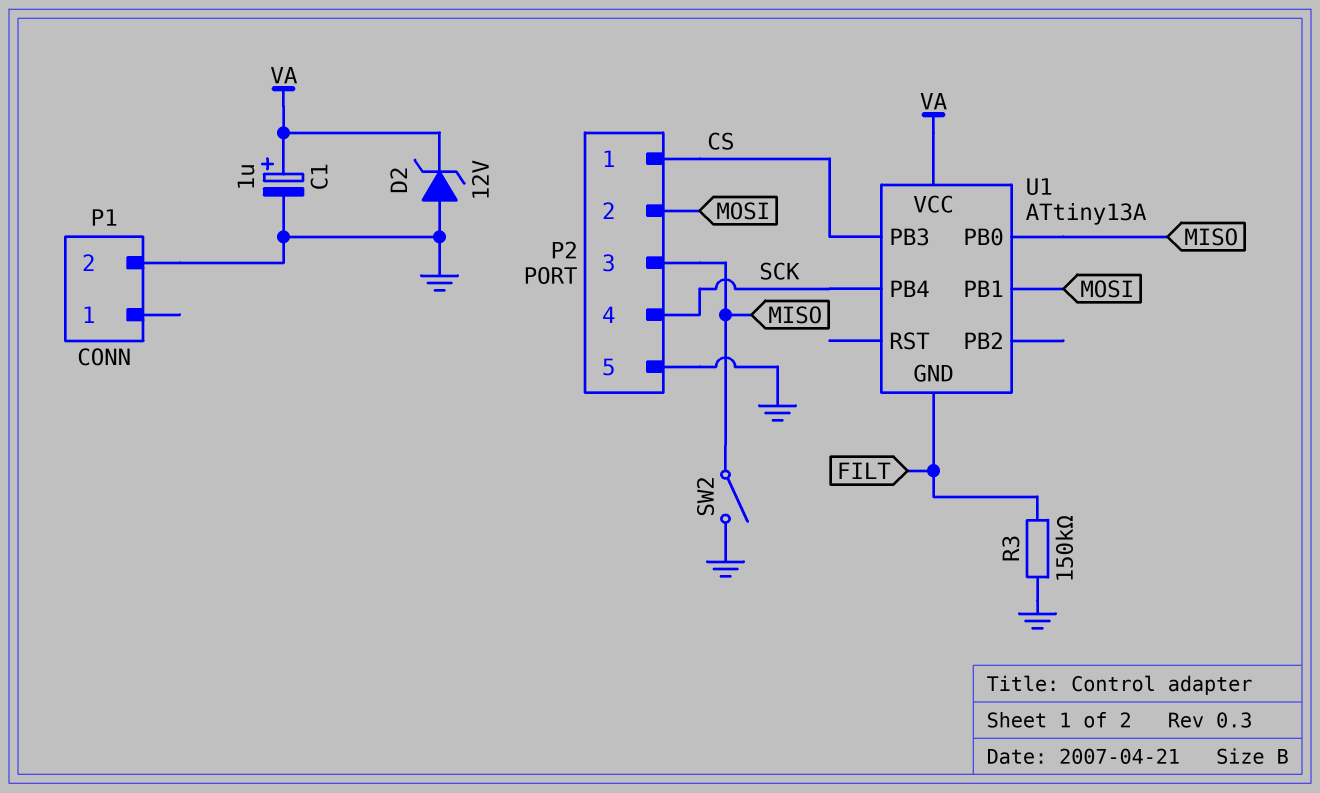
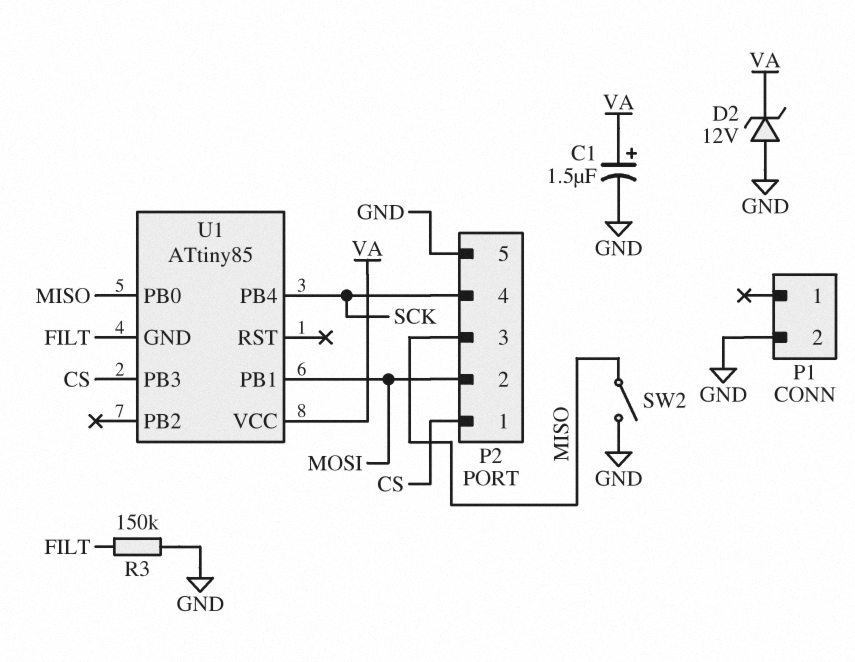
C1: 1uF (plus VA, minus GND) -> 1.5uF (plus VA, minus GND)
U1: ATtiny13A -> ATtiny85

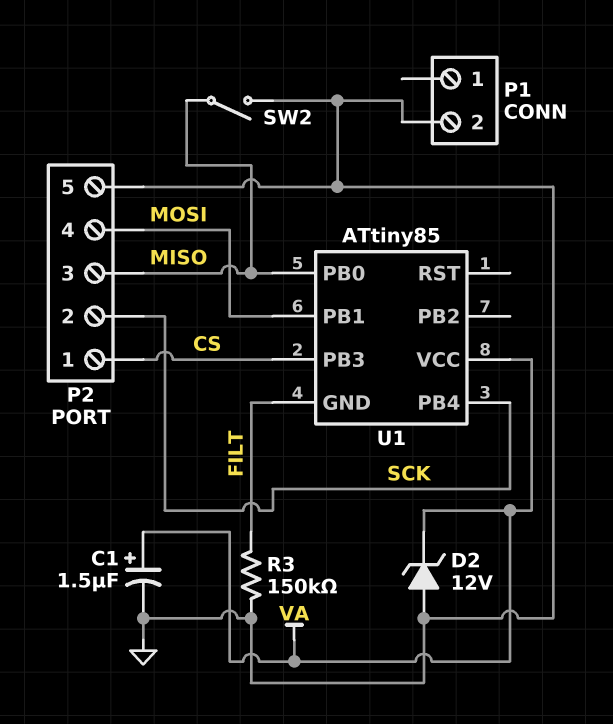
P2 pin 2: MOSI -> SCK
P2 pin 4: SCK -> MOSI

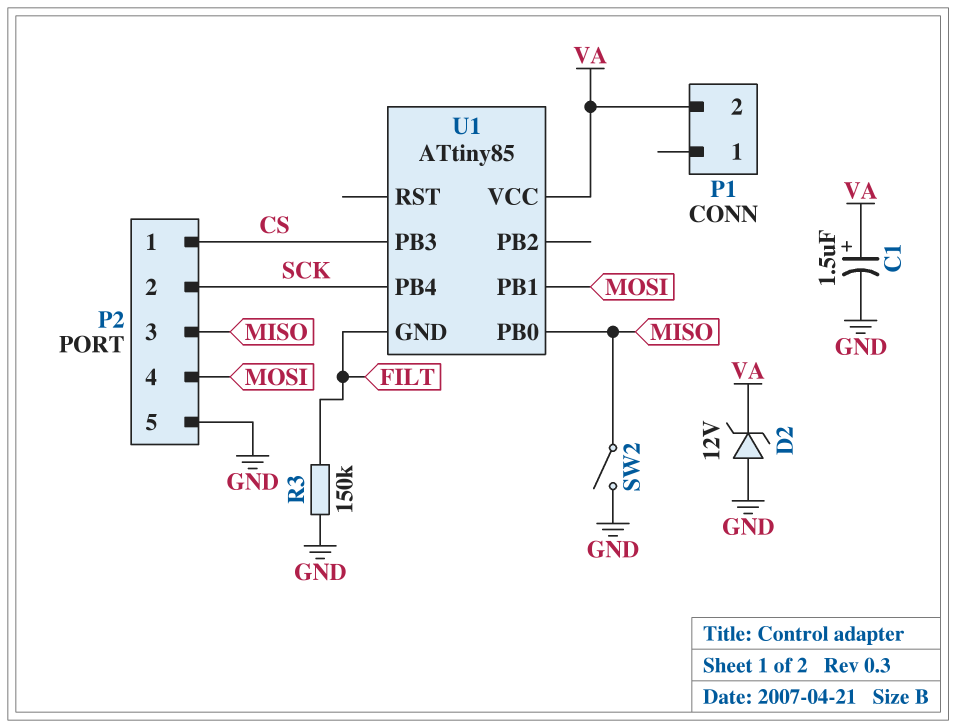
P1 pin 2: GND -> VA

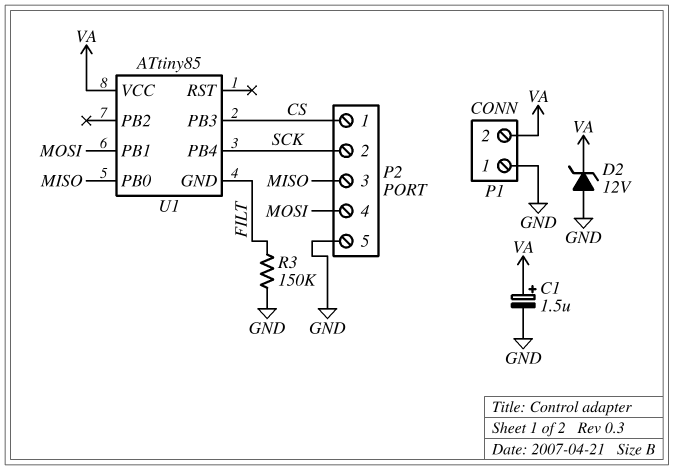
P1 pin 1: none -> GND
SW2: switch (GND, MISO) -> none

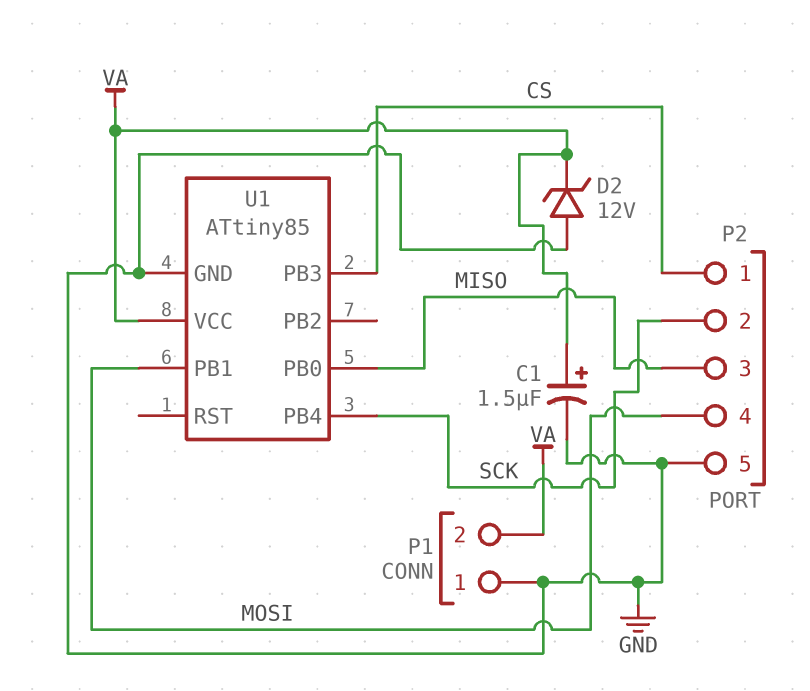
R3: 150k (FILT, GND) -> none
U1 pin GND: FILT -> GND

